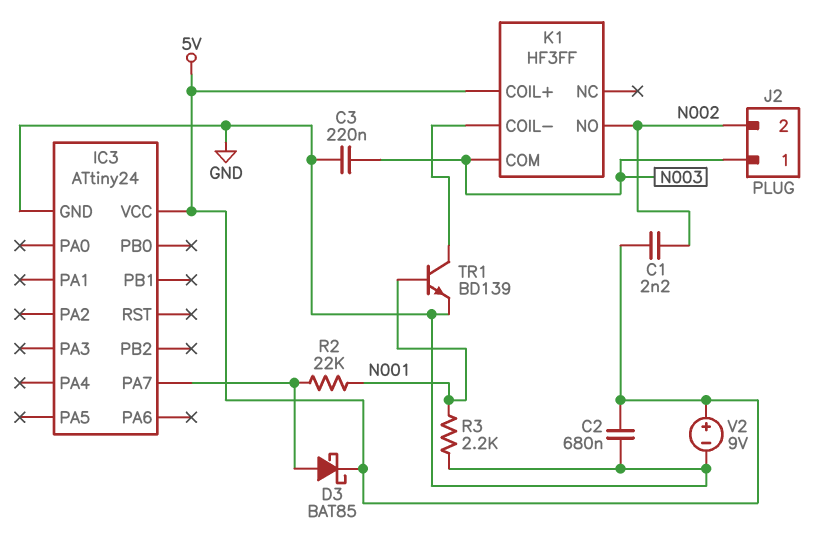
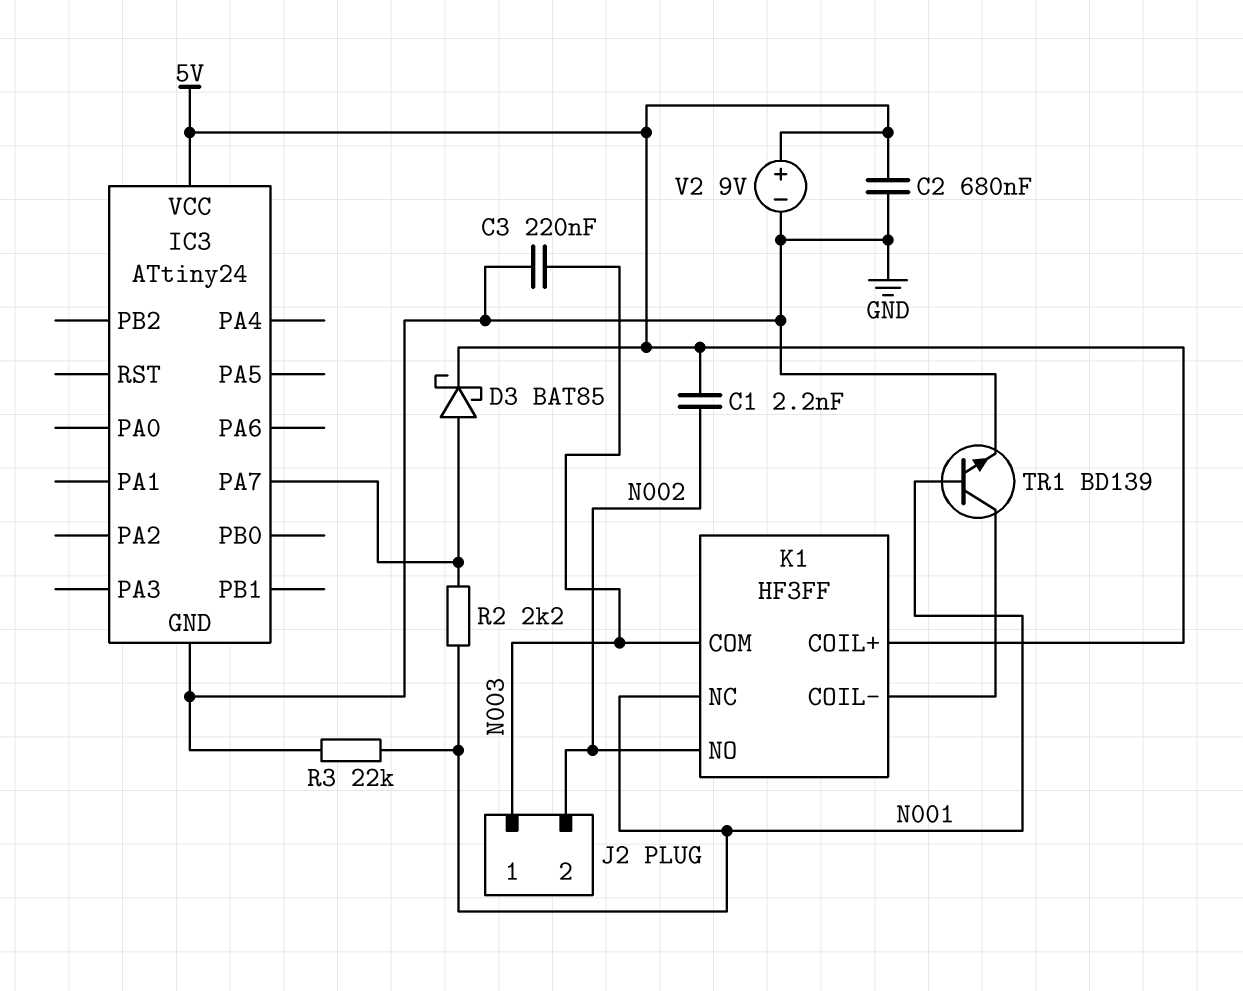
K1 pin NC: none -> N001
R2: 22k (IC3/PA7, N001) -> 2.2k (IC3/PA7, N001)
R3: 2.2k (GND, N001) -> 22k (GND, N001)

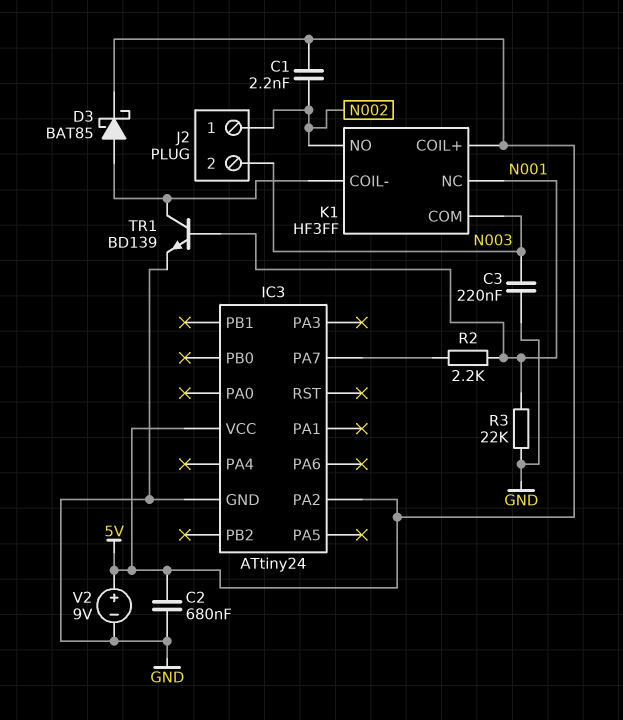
D3: schottky BAT85 (A IC3/PA7, K 5V) -> schottky BAT85 (A K1/COIL-, K 5V)
IC3 pin PA2: none -> 5V
J2 pin 1: N003 -> N002
J2 pin 2: N002 -> N003

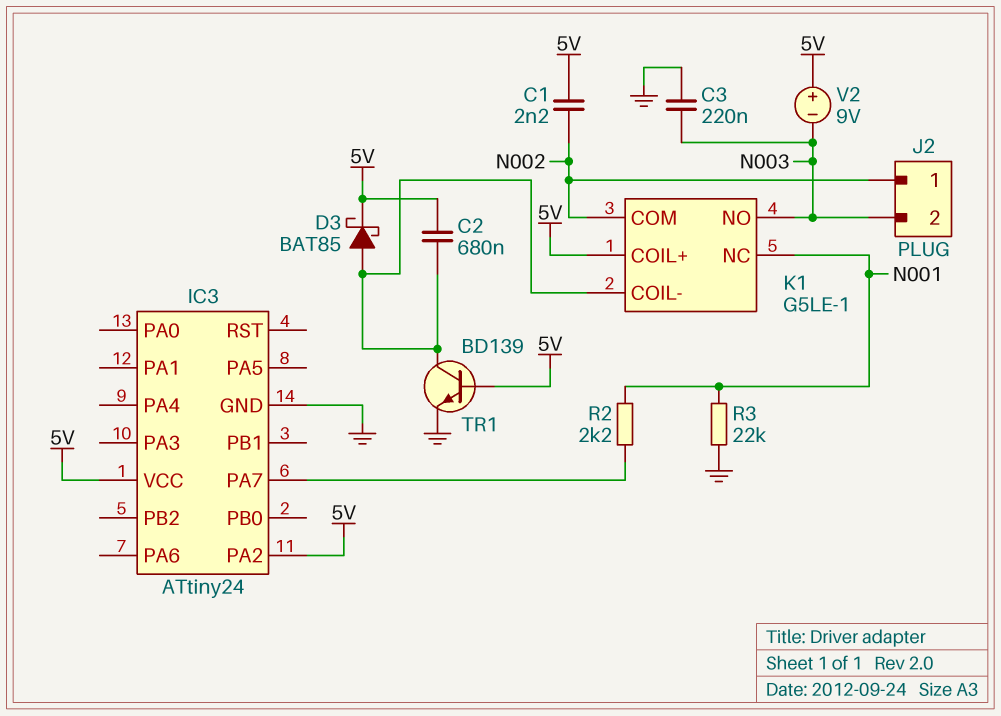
C2: 680nF (5V, GND) -> 680nF (5V, K1/COIL-)
K1: HF3FF -> G5LE-1
K1 pin COM: N003 -> N002
K1 pin NO: N002 -> N003
TR1: NPN BD139 (B N001, C K1/COIL-, E GND) -> NPN BD139 (B 5V, C K1/COIL-, E GND)
V2: 9V (plus 5V, minus GND) -> 9V (plus 5V, minus N003)

